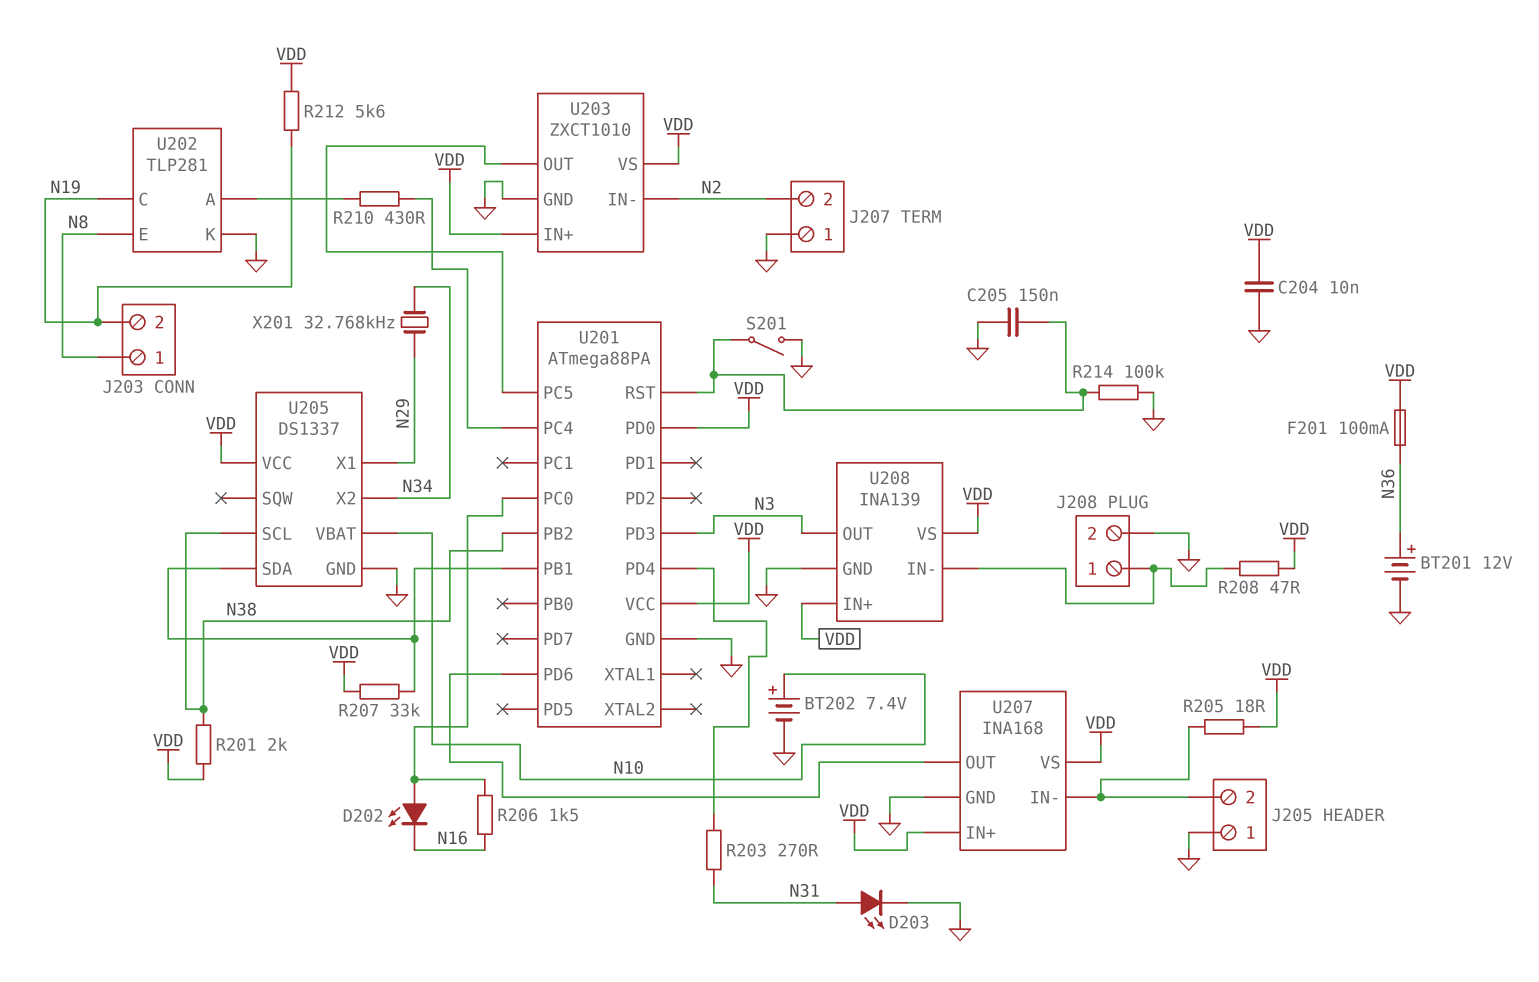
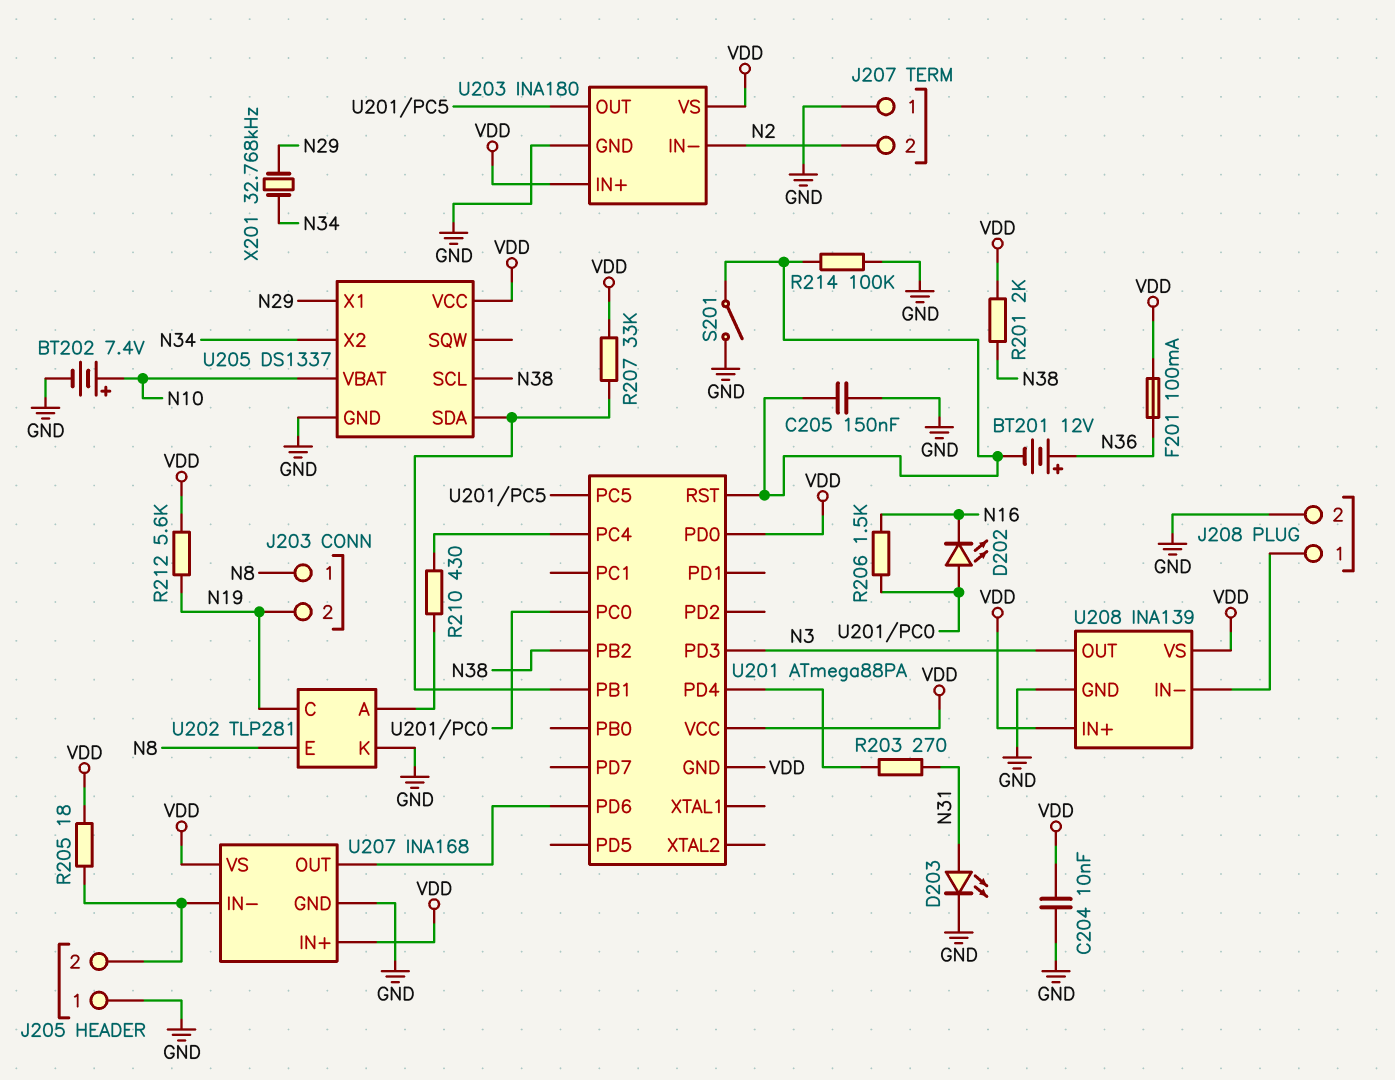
BT201: 12V (plus N36, minus GND) -> 12V (plus N36, minus U201/RST)
R208: 47 (J208/1, VDD) -> none
U201 pin GND: GND -> VDD
U203: ZXCT1010 -> INA180

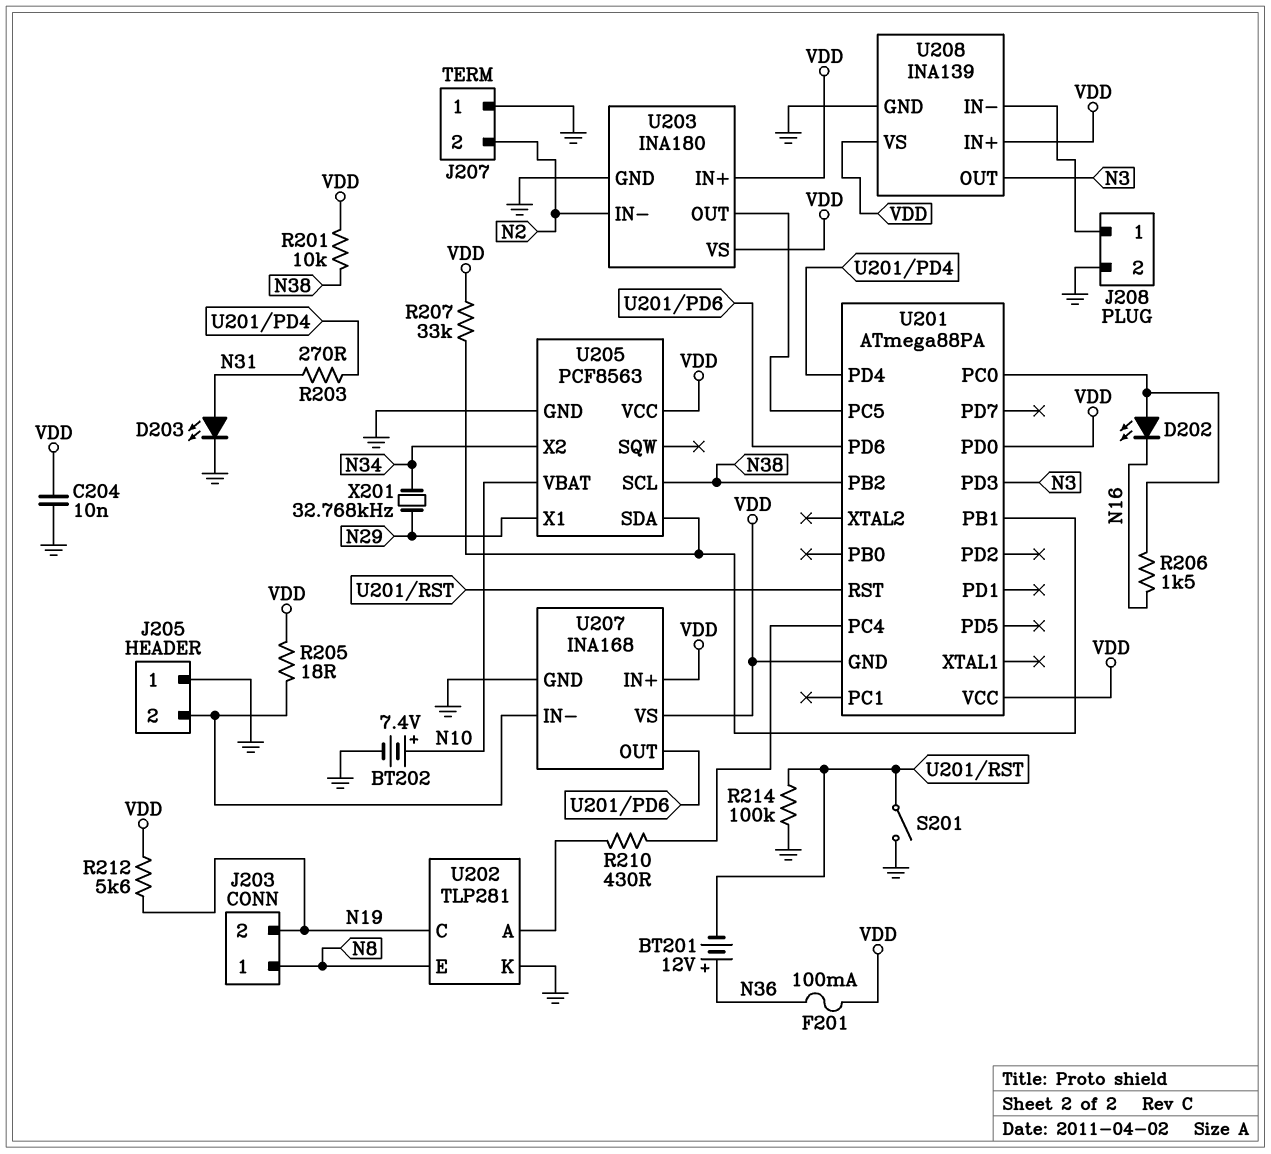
C205: 150nF (GND, U201/RST) -> none
R201: 2k (N38, VDD) -> 10k (N38, VDD)
U205: DS1337 -> PCF8563

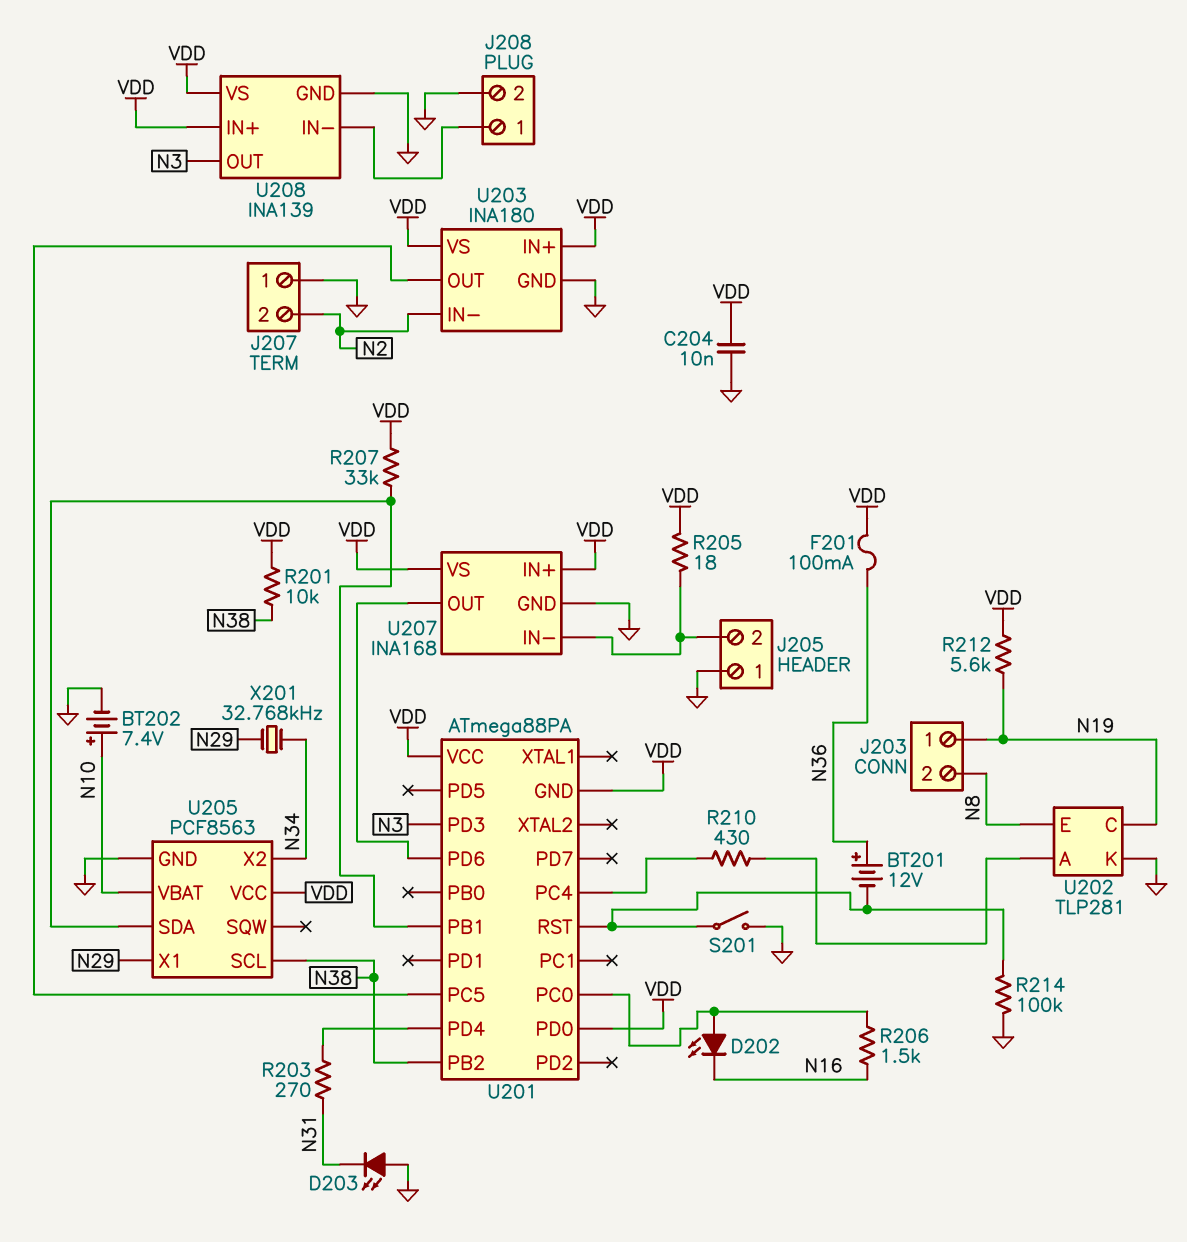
D203: LED (A N31, K GND) -> LED (A GND, K N31)
J203 pin 1: N8 -> N19
J203 pin 2: N19 -> N8

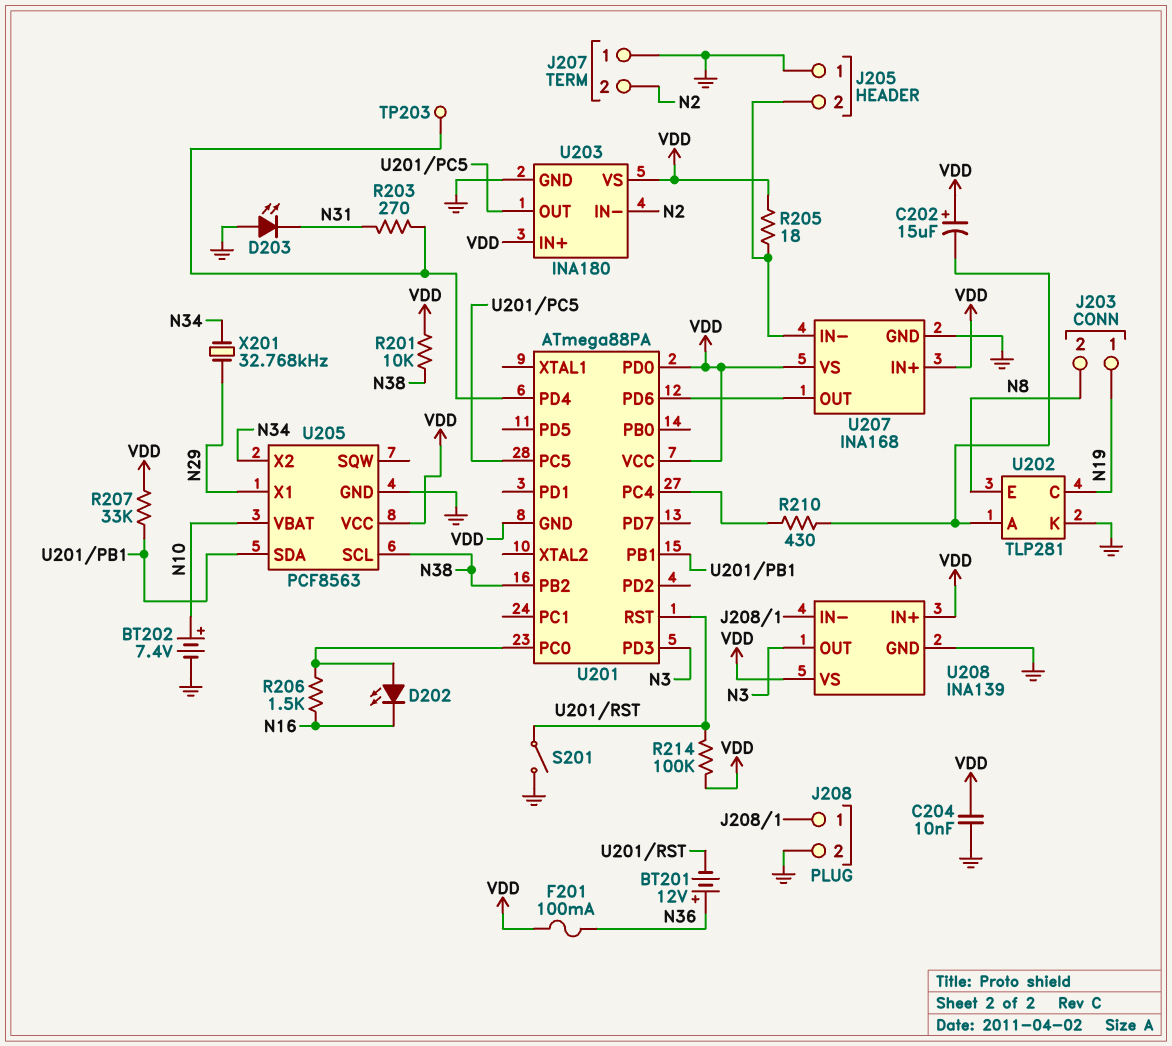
C202: none -> 15uF (plus VDD, minus U202/A)
R212: 5.6k (N19, VDD) -> none
R214: 100k (GND, U201/RST) -> 100k (U201/RST, VDD)
TP203: none -> test point (U201/PD4)

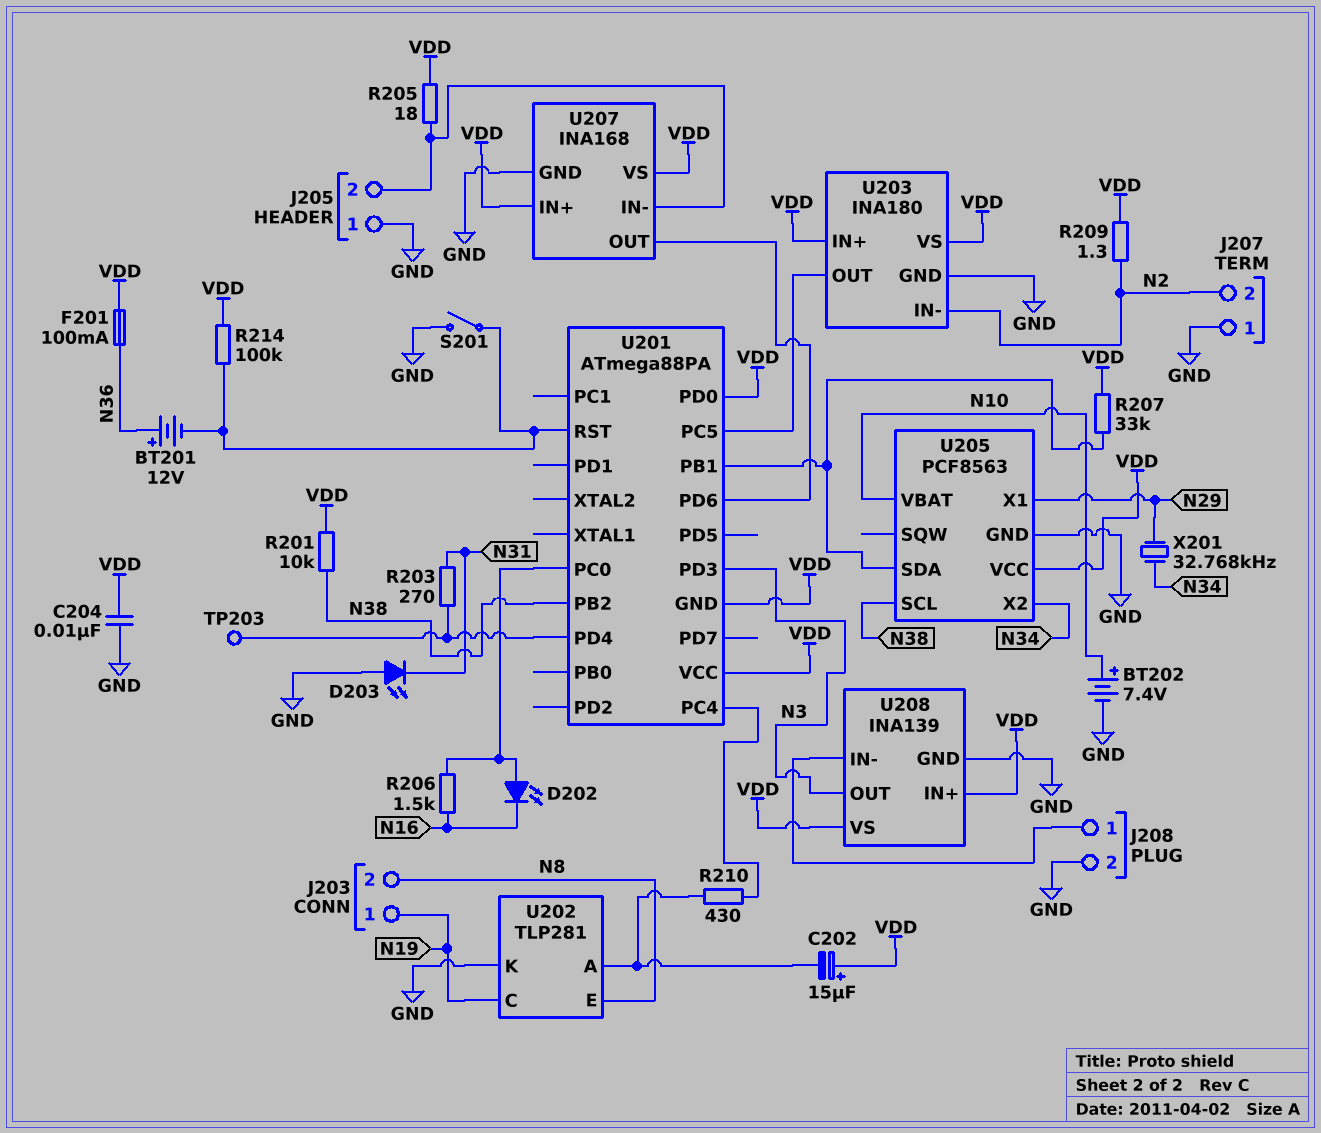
R209: none -> 1.3 (N2, VDD)

